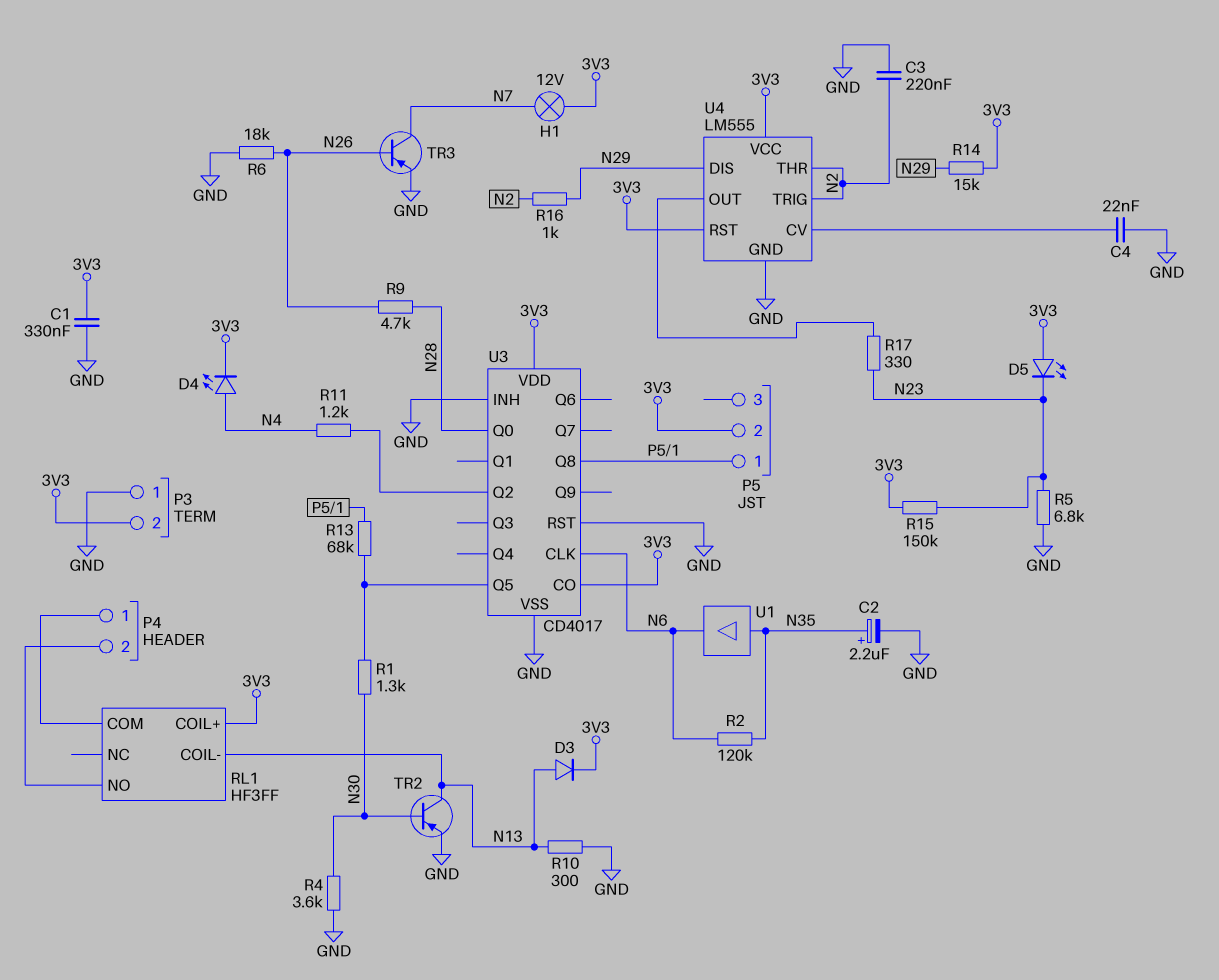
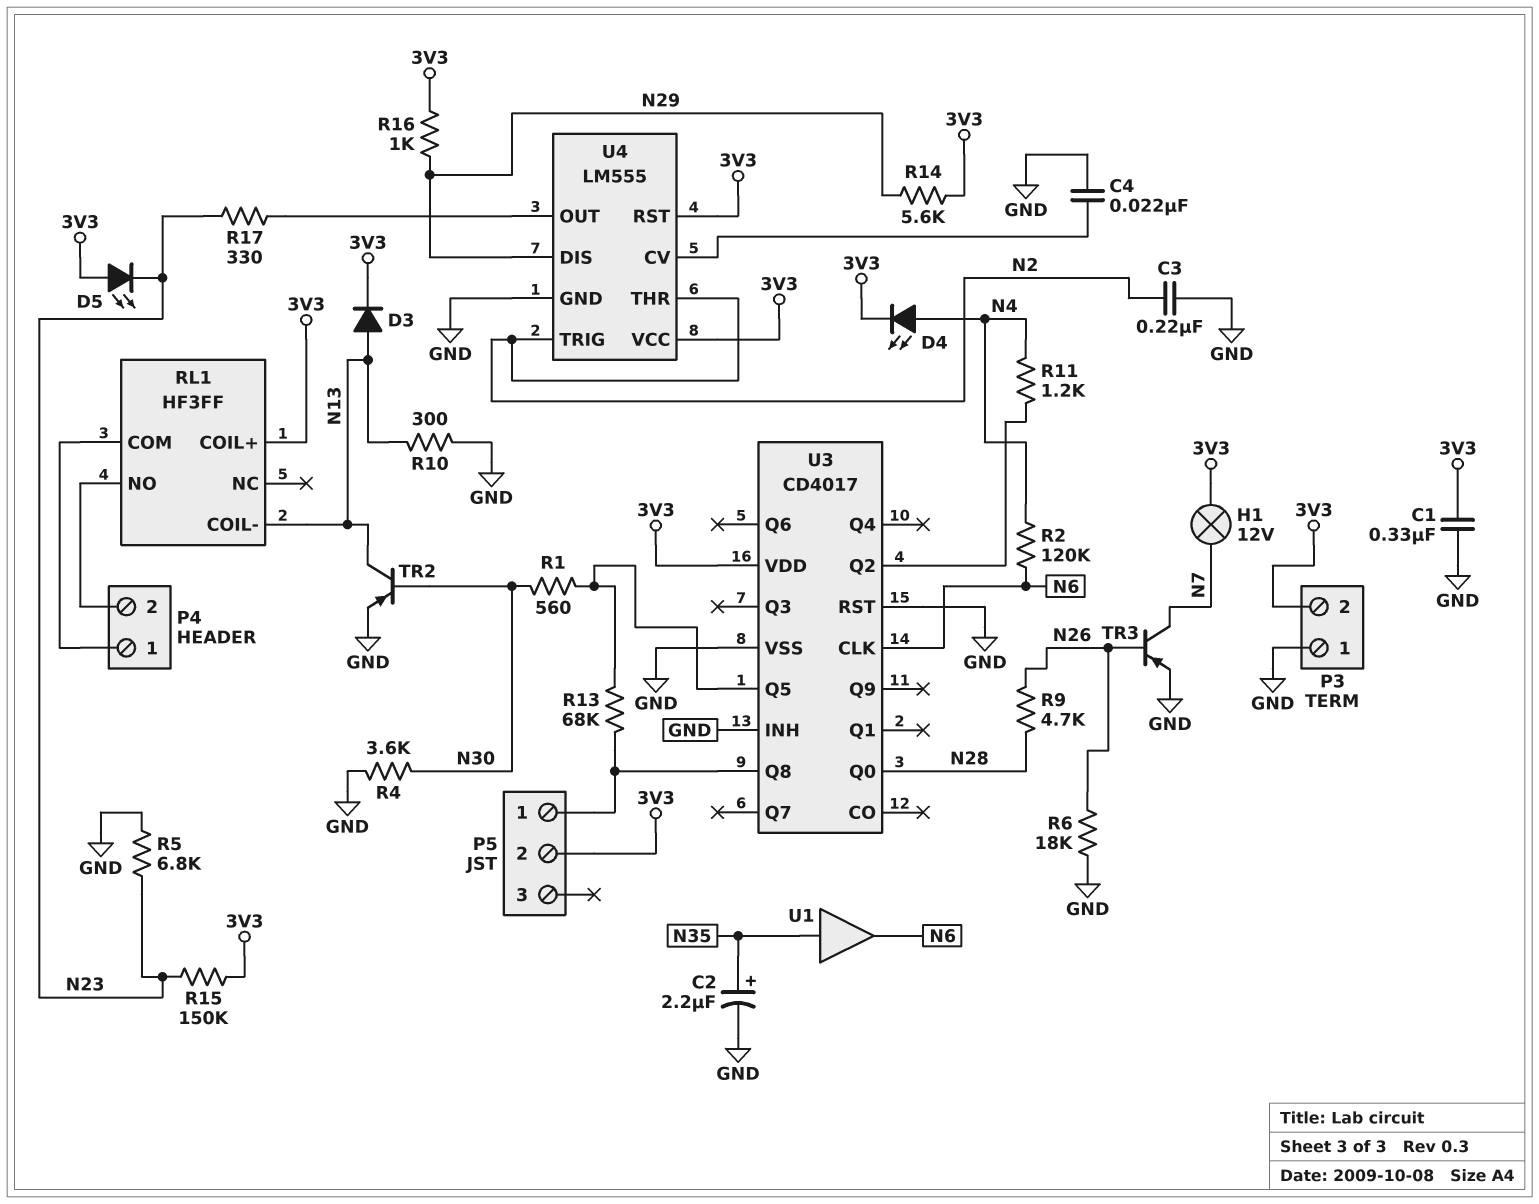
R1: 1.3k (N30, U3/Q5) -> 560 (N30, U3/Q5)
R2: 120k (N6, N35) -> 120k (N4, N6)
R14: 15k (3V3, N29) -> 5.6k (3V3, N29)
R16: 1k (N2, N29) -> 1k (3V3, N29)
U3 pin CO: 3V3 -> none

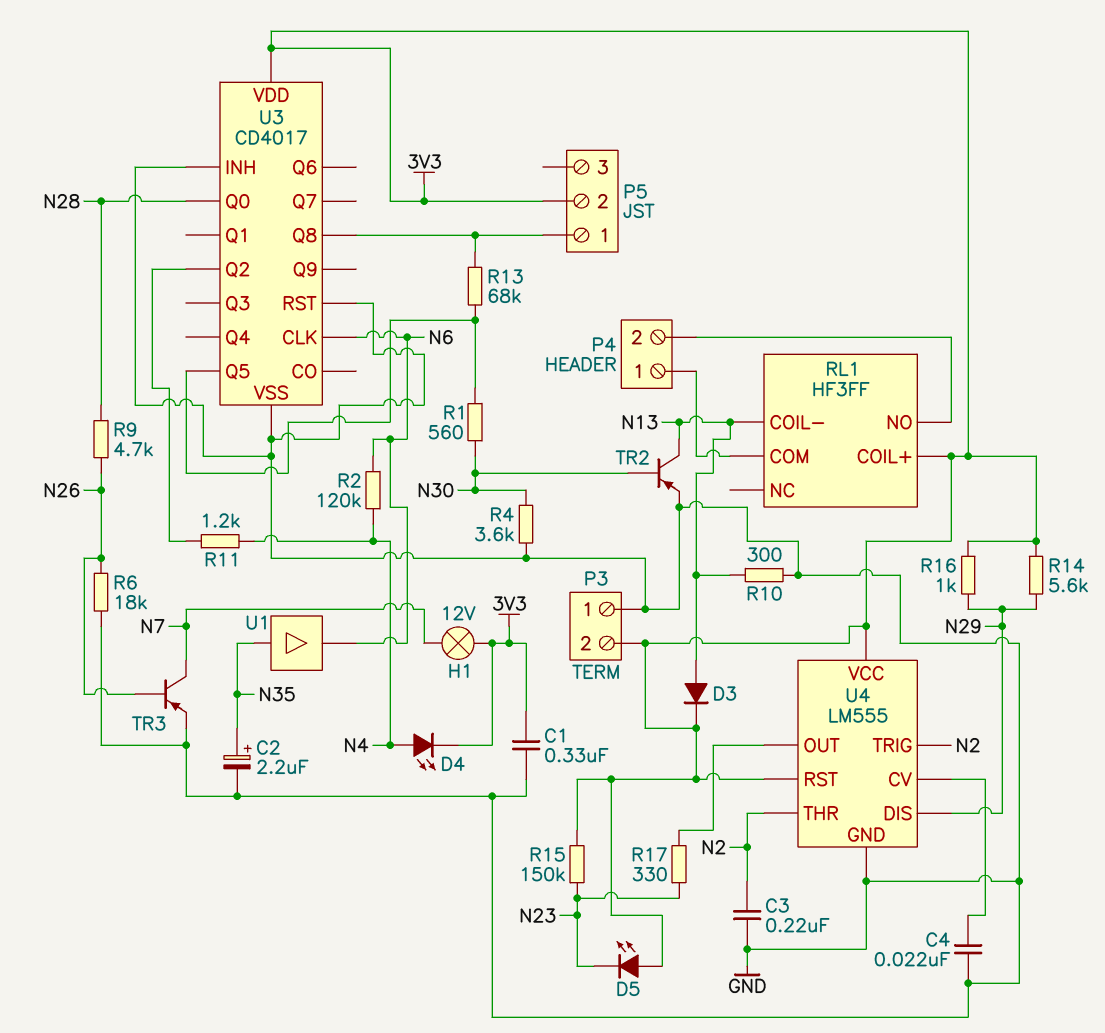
R5: 6.8k (GND, N23) -> none

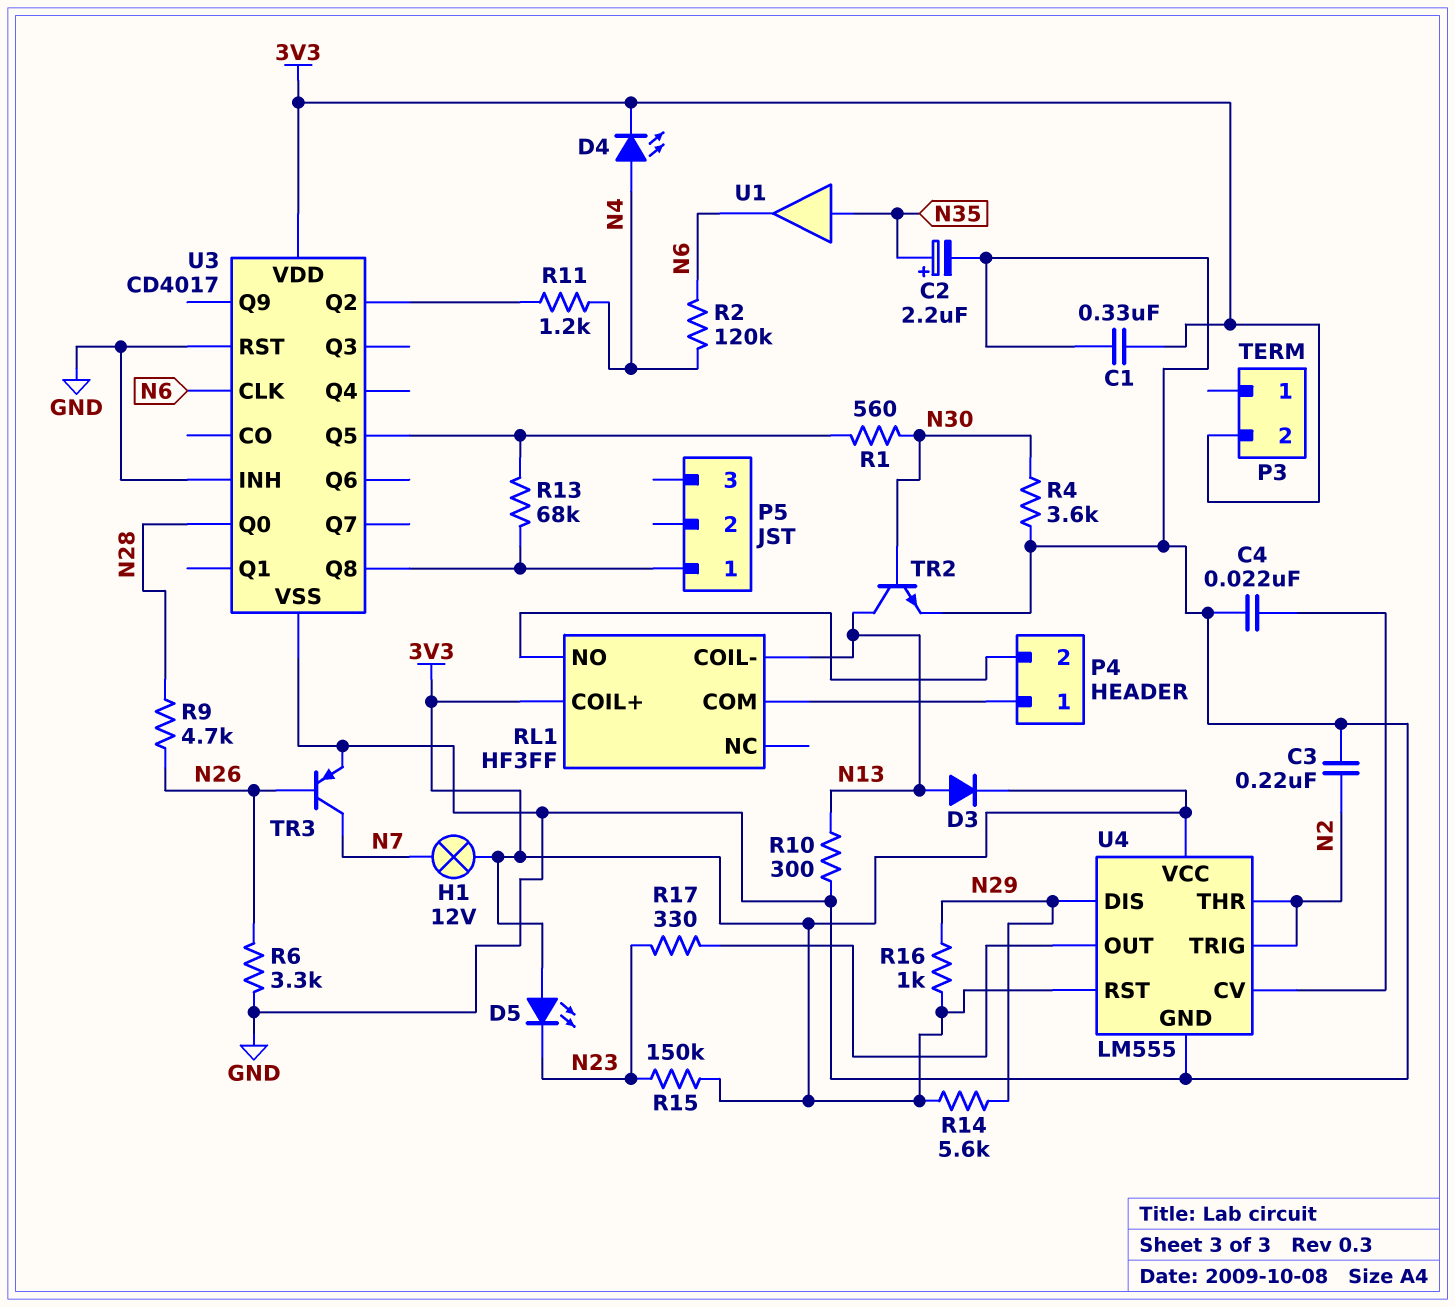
P3 pin 1: GND -> none
P5 pin 2: 3V3 -> none
R6: 18k (GND, N26) -> 3.3k (GND, N26)
TR2: PNP (B N30, C N13, E GND) -> NPN (B N30, C N13, E GND)

